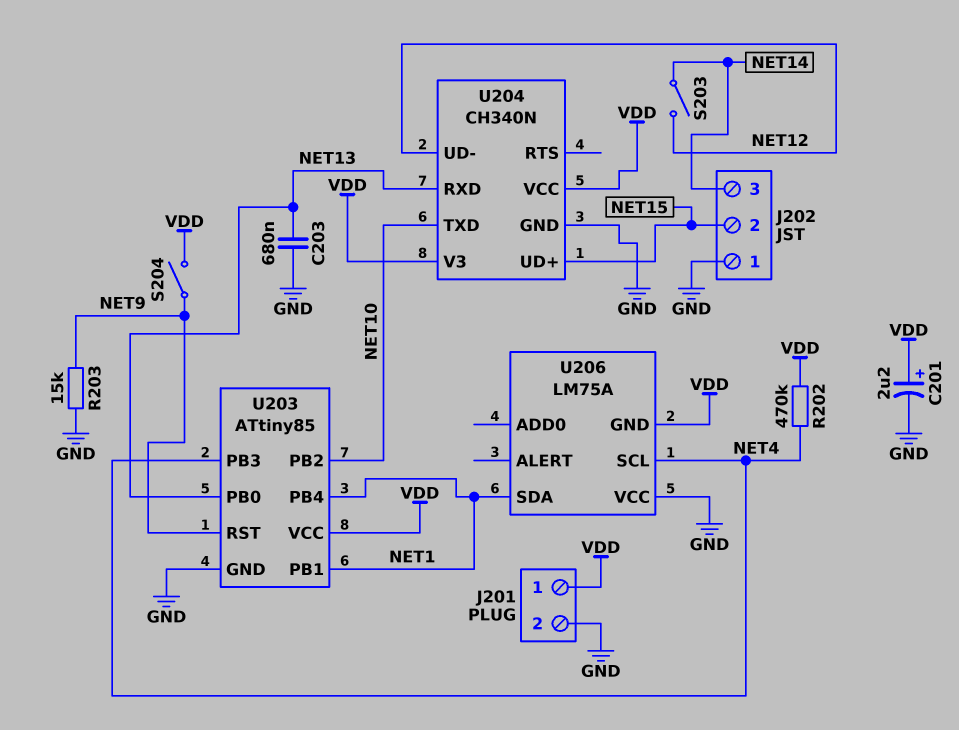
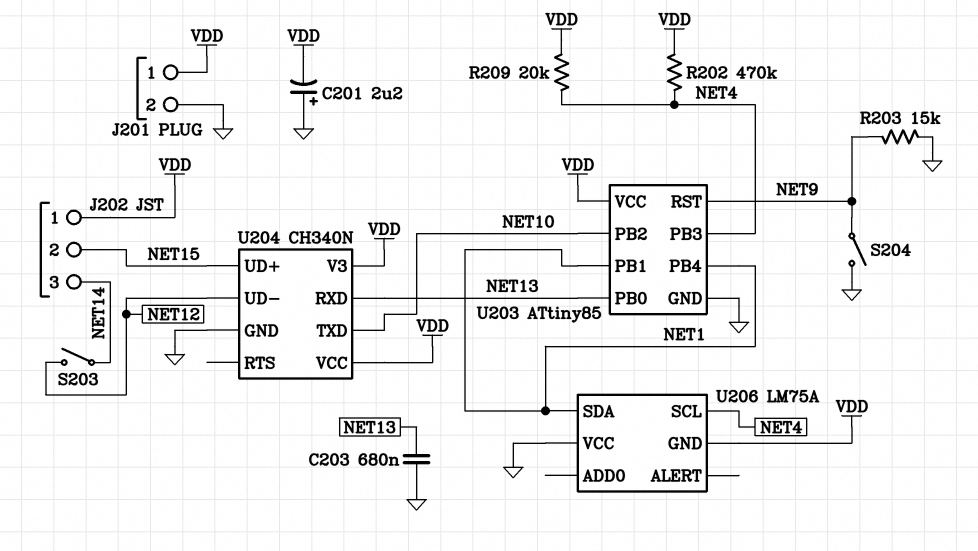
C201: 2.2uF (plus VDD, minus GND) -> 2.2uF (plus GND, minus VDD)
J202 pin 1: GND -> VDD
R209: none -> 20k (NET4, VDD)
S204: switch (NET9, VDD) -> switch (GND, NET9)

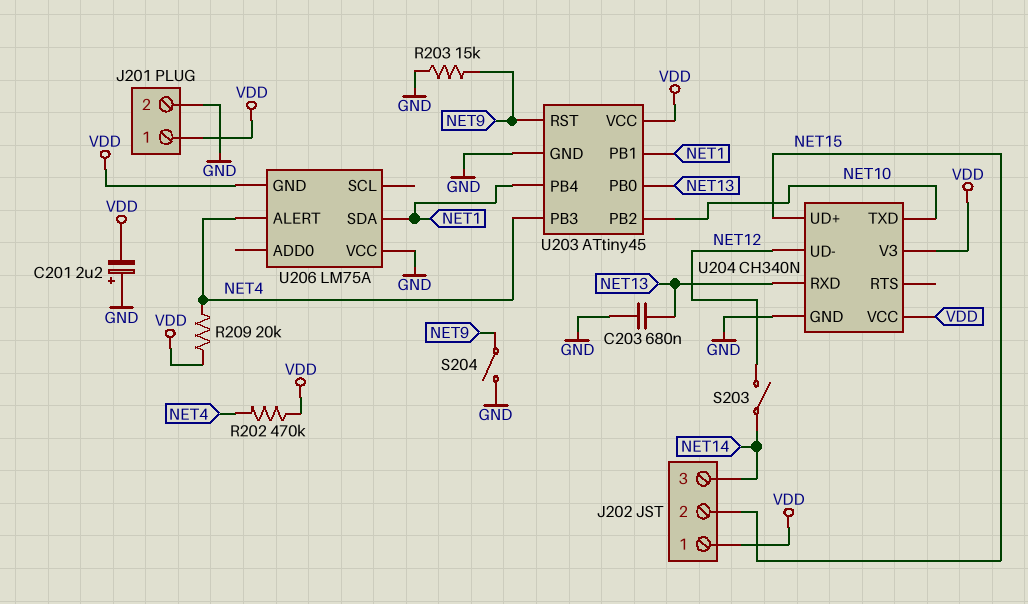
U203: ATtiny85 -> ATtiny45
U206 pin ALERT: none -> NET4
U206 pin SCL: NET4 -> none

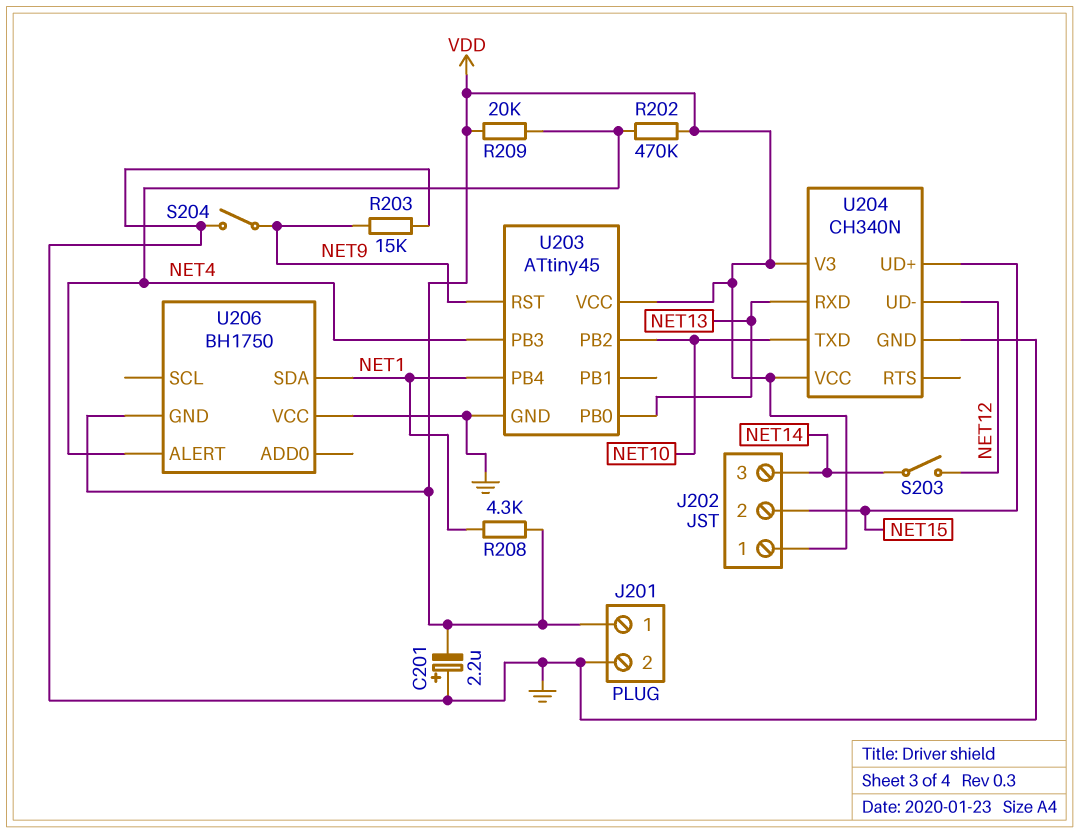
C203: 680nF (GND, NET13) -> none
R208: none -> 4.3k (NET1, VDD)
U203 pin PB1: NET1 -> none
U206: LM75A -> BH1750

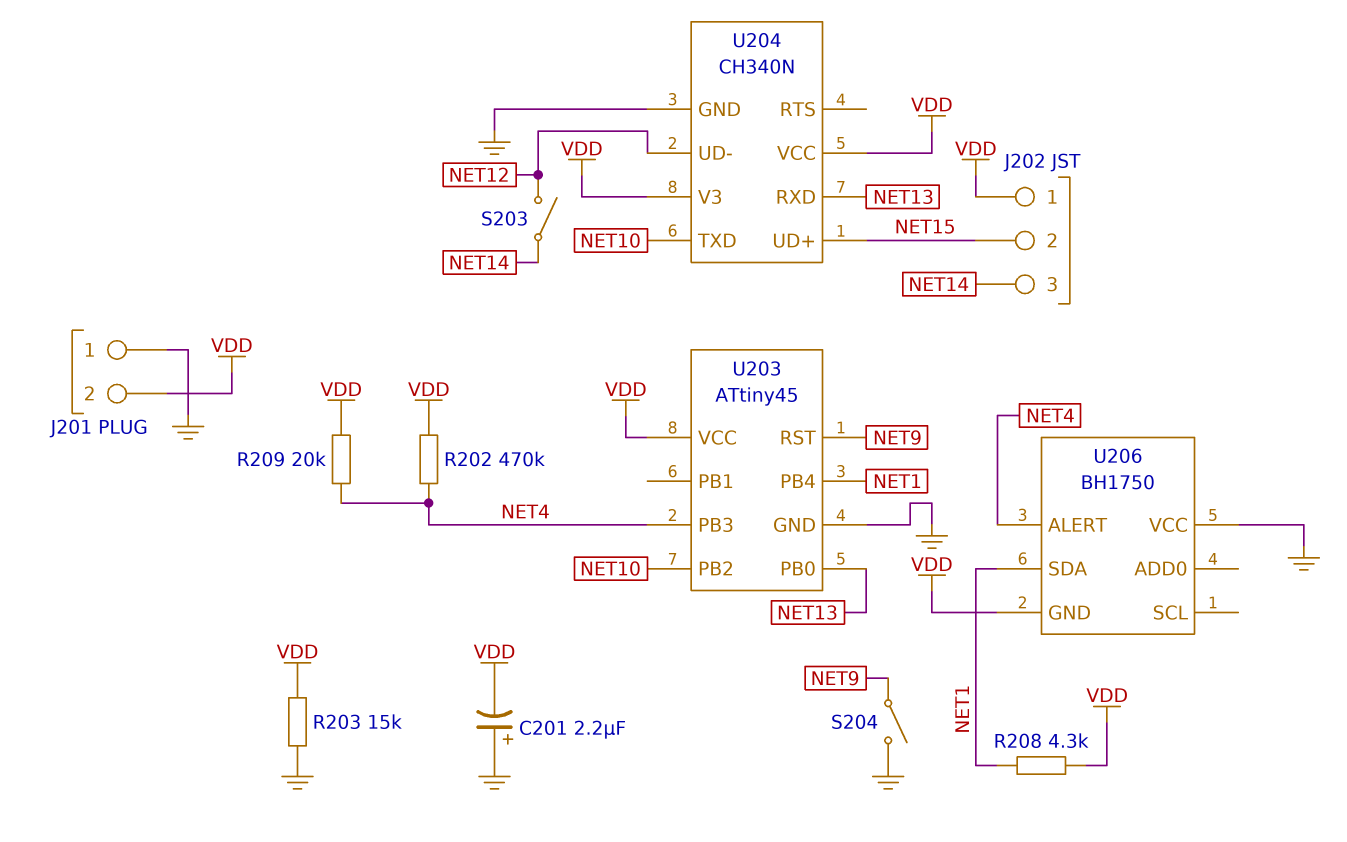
J201 pin 1: VDD -> GND
J201 pin 2: GND -> VDD
R203: 15k (GND, NET9) -> 15k (GND, VDD)

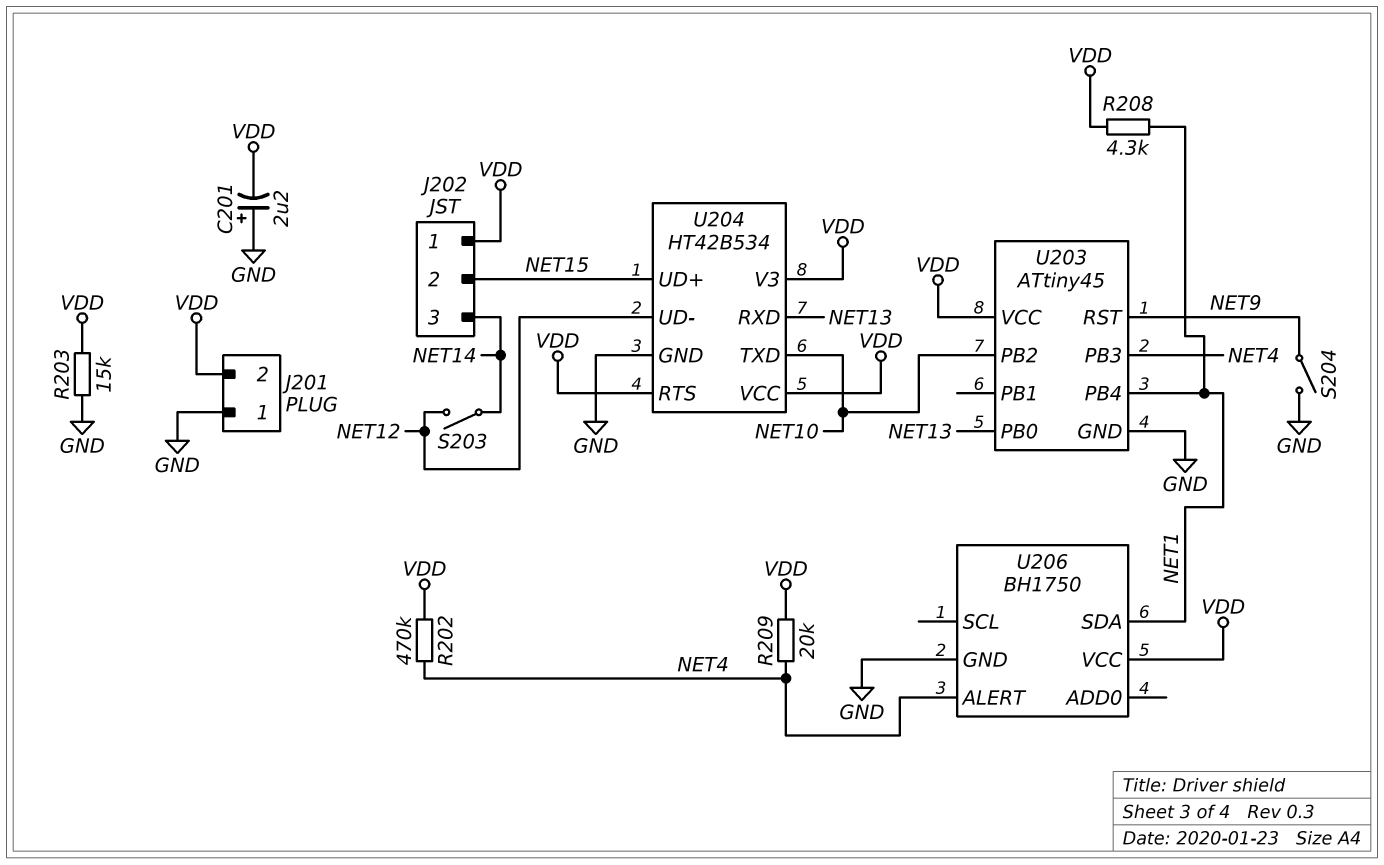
U204: CH340N -> HT42B534
U204 pin RTS: none -> VDD
U206 pin GND: VDD -> GND
U206 pin VCC: GND -> VDD

